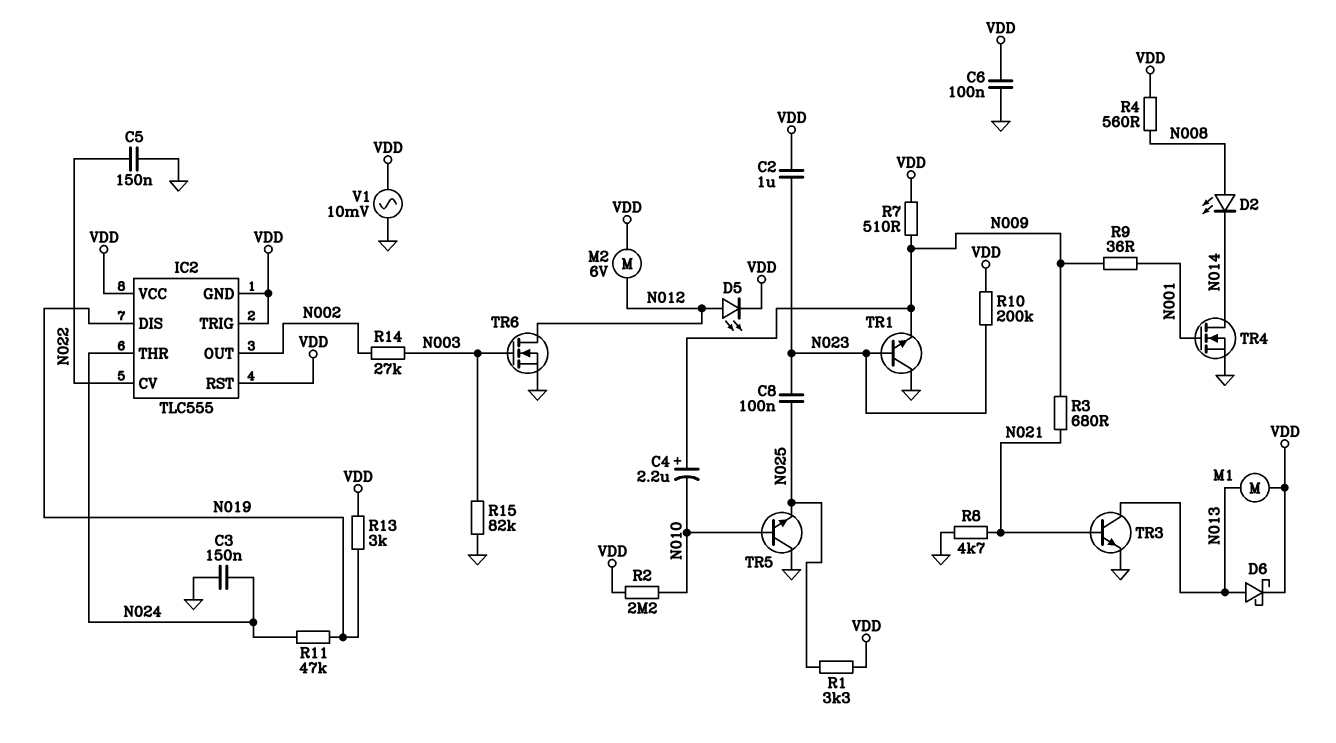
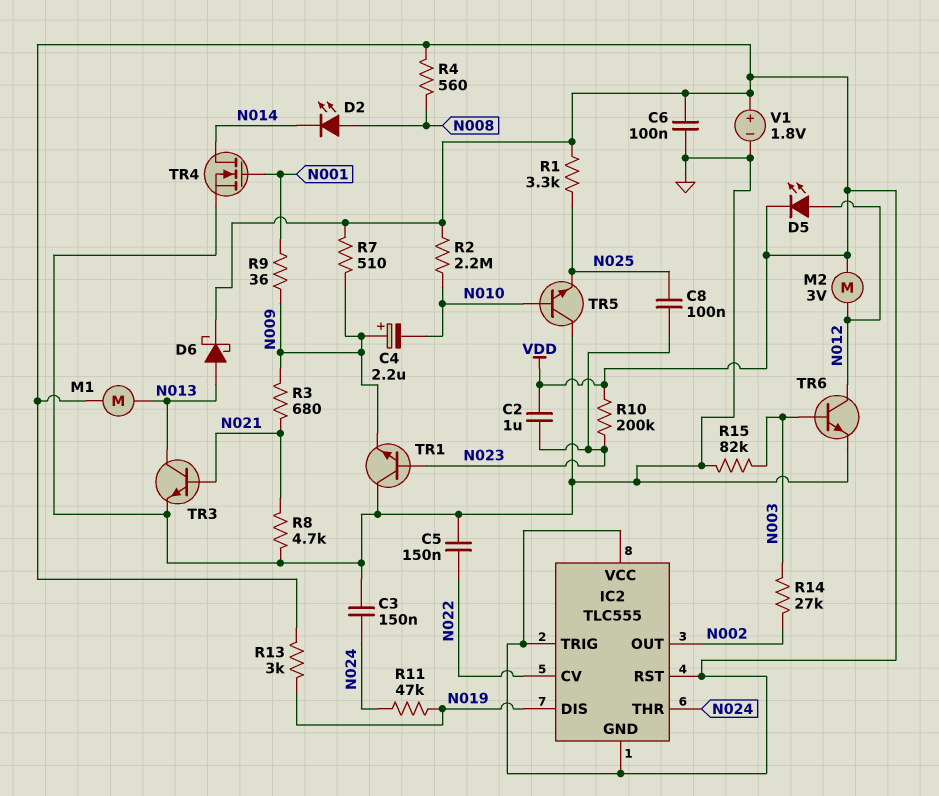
M2: motor 6V (N012, VDD) -> motor 3V (N012, VDD)
TR6: NMOS (G N003, D N012, S GND) -> NPN (B N003, C N012, E GND)
V1: AC 10mV (GND, VDD) -> 1.8V (plus VDD, minus GND)

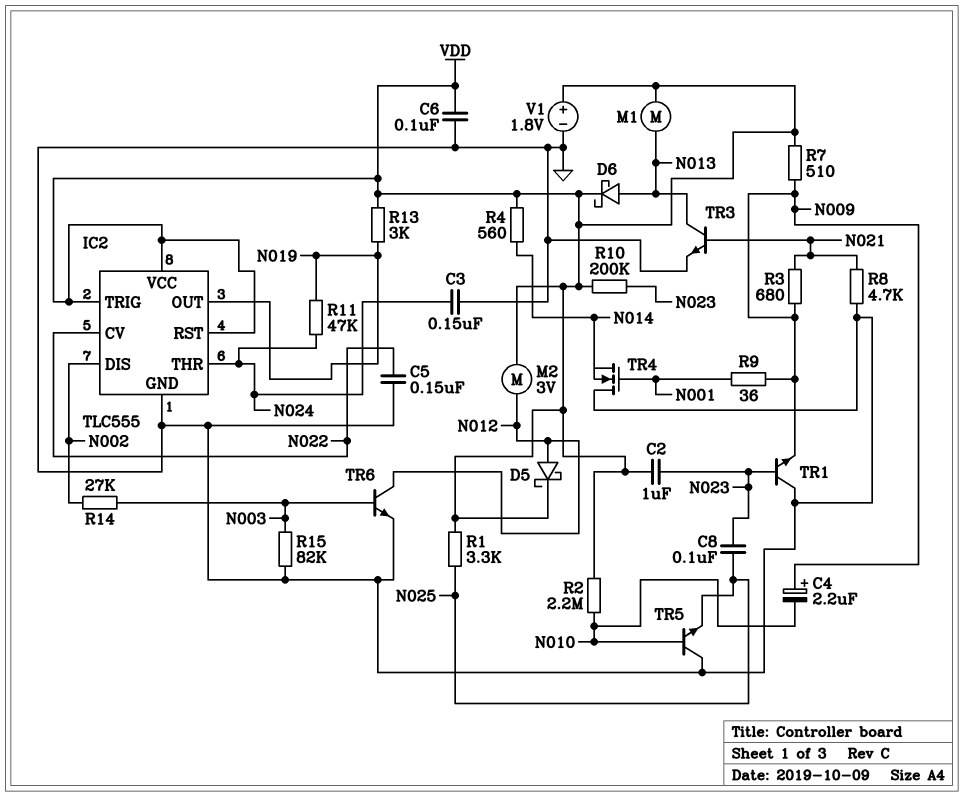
D2: LED (A N008, K N014) -> none
D5: LED (A N012, K VDD) -> schottky (A N012, K VDD)
IC2 pin DIS: N019 -> N002
IC2 pin GND: VDD -> GND
IC2 pin OUT: N002 -> N019
R4: 560 (N008, VDD) -> 560 (N014, VDD)
TR4: NMOS (G N001, D N014, S GND) -> NMOS (G N001, D GND, S N014)

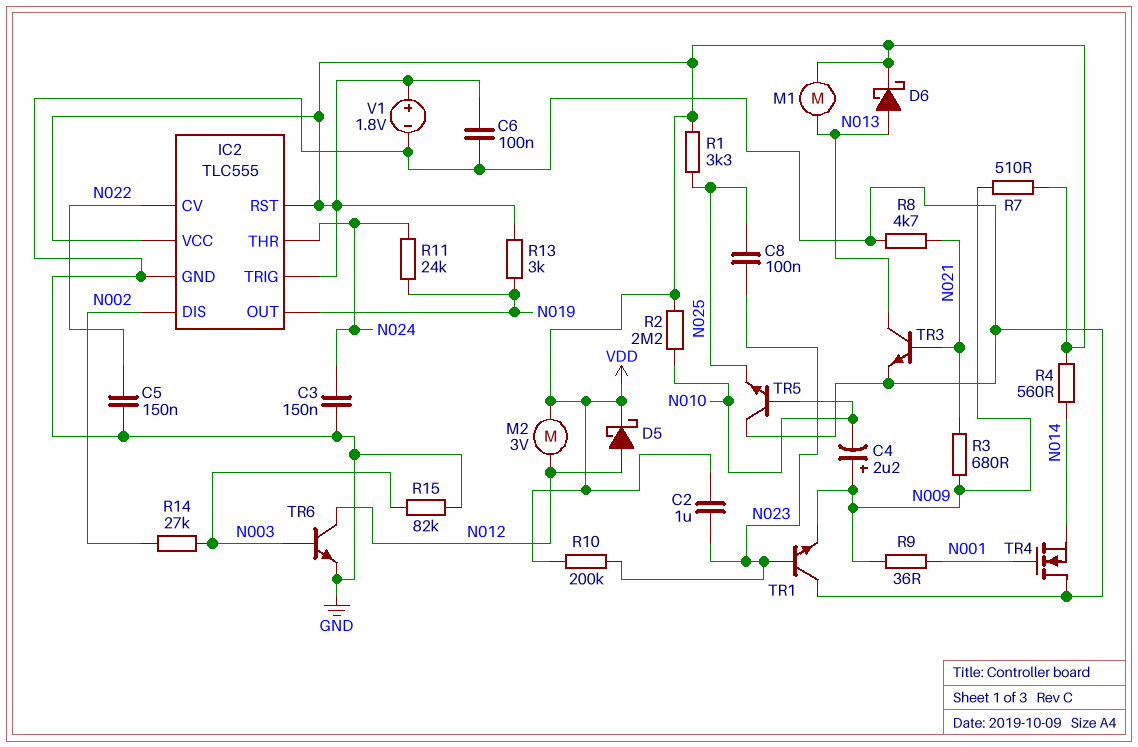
R11: 47k (N019, N024) -> 24k (N019, N024)

